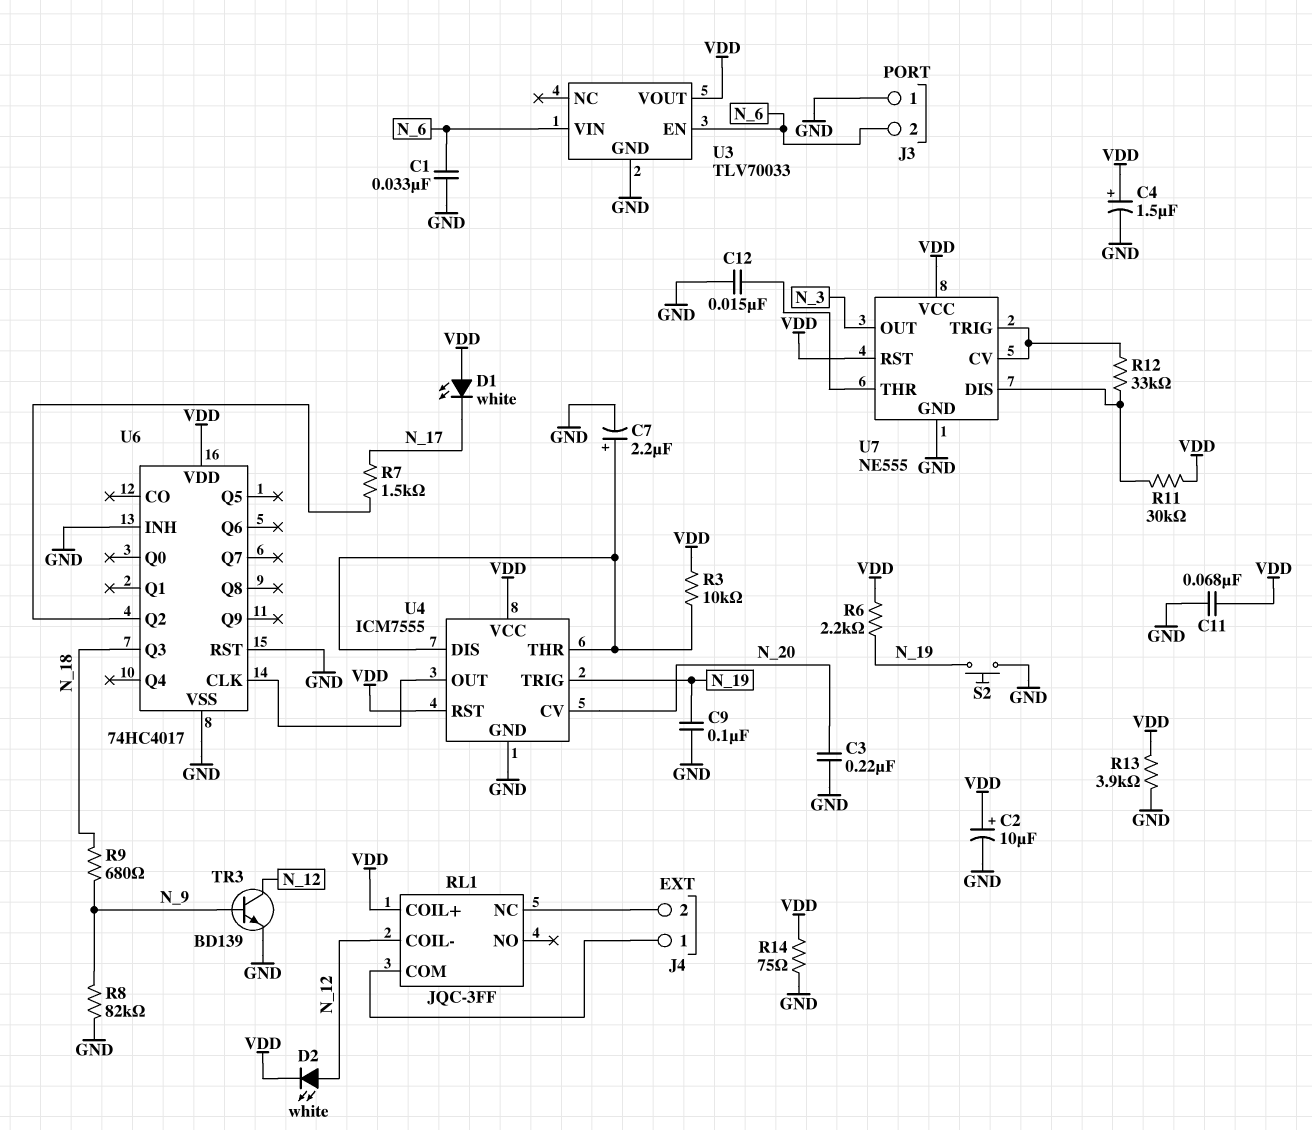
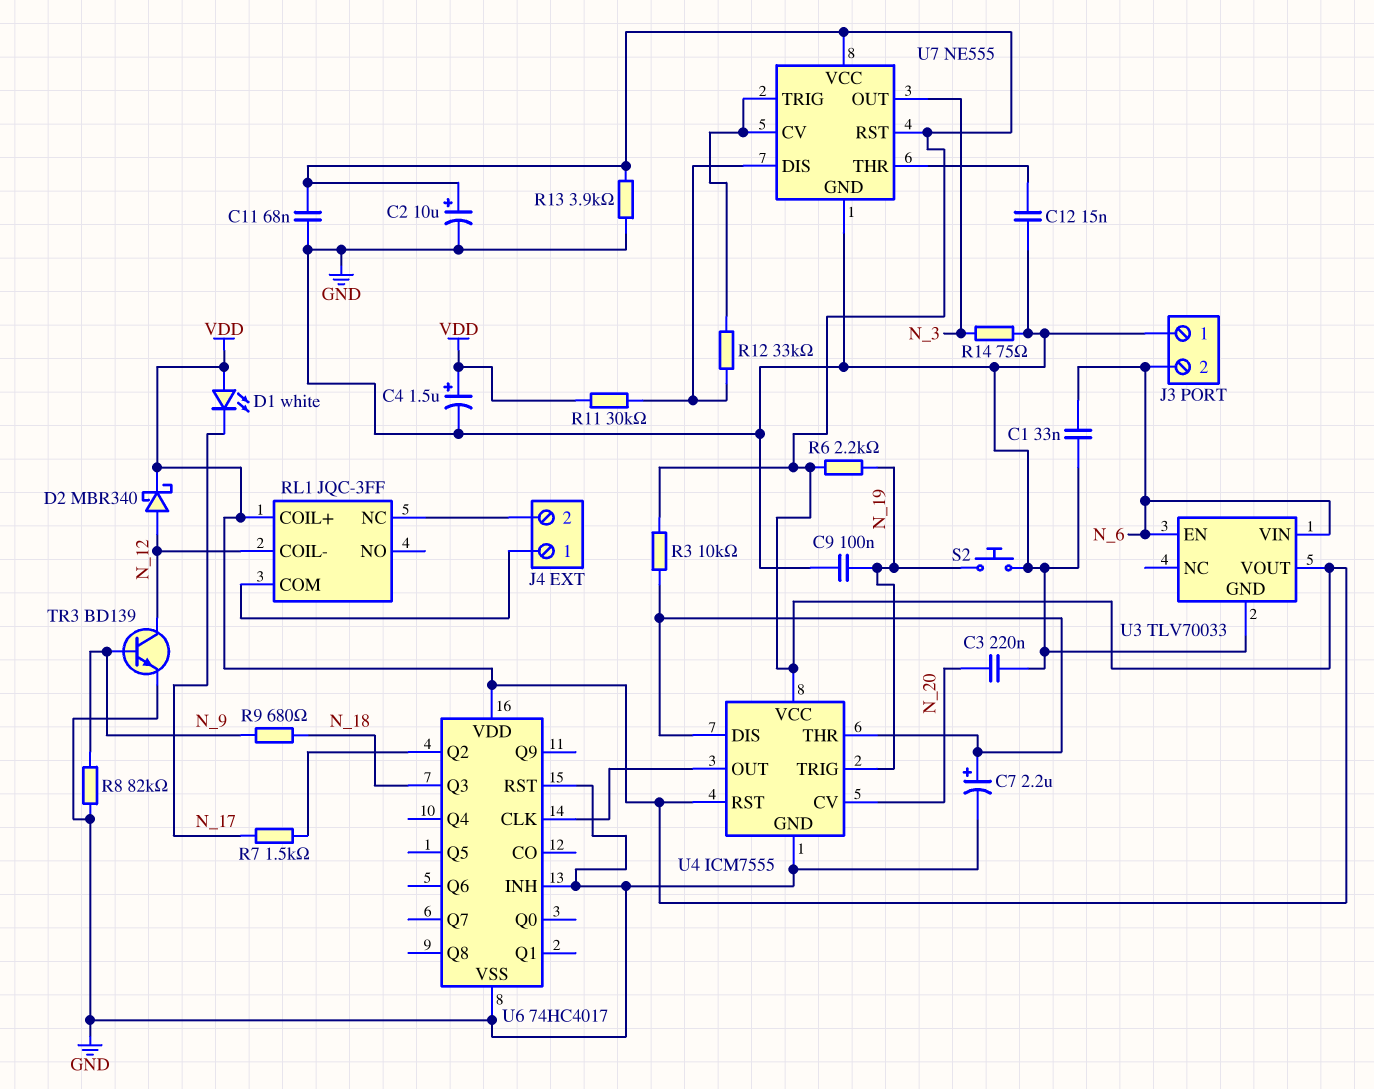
D2: LED white (A N_12, K VDD) -> schottky MBR340 (A N_12, K VDD)
R14: 75 (GND, VDD) -> 75 (GND, N_3)

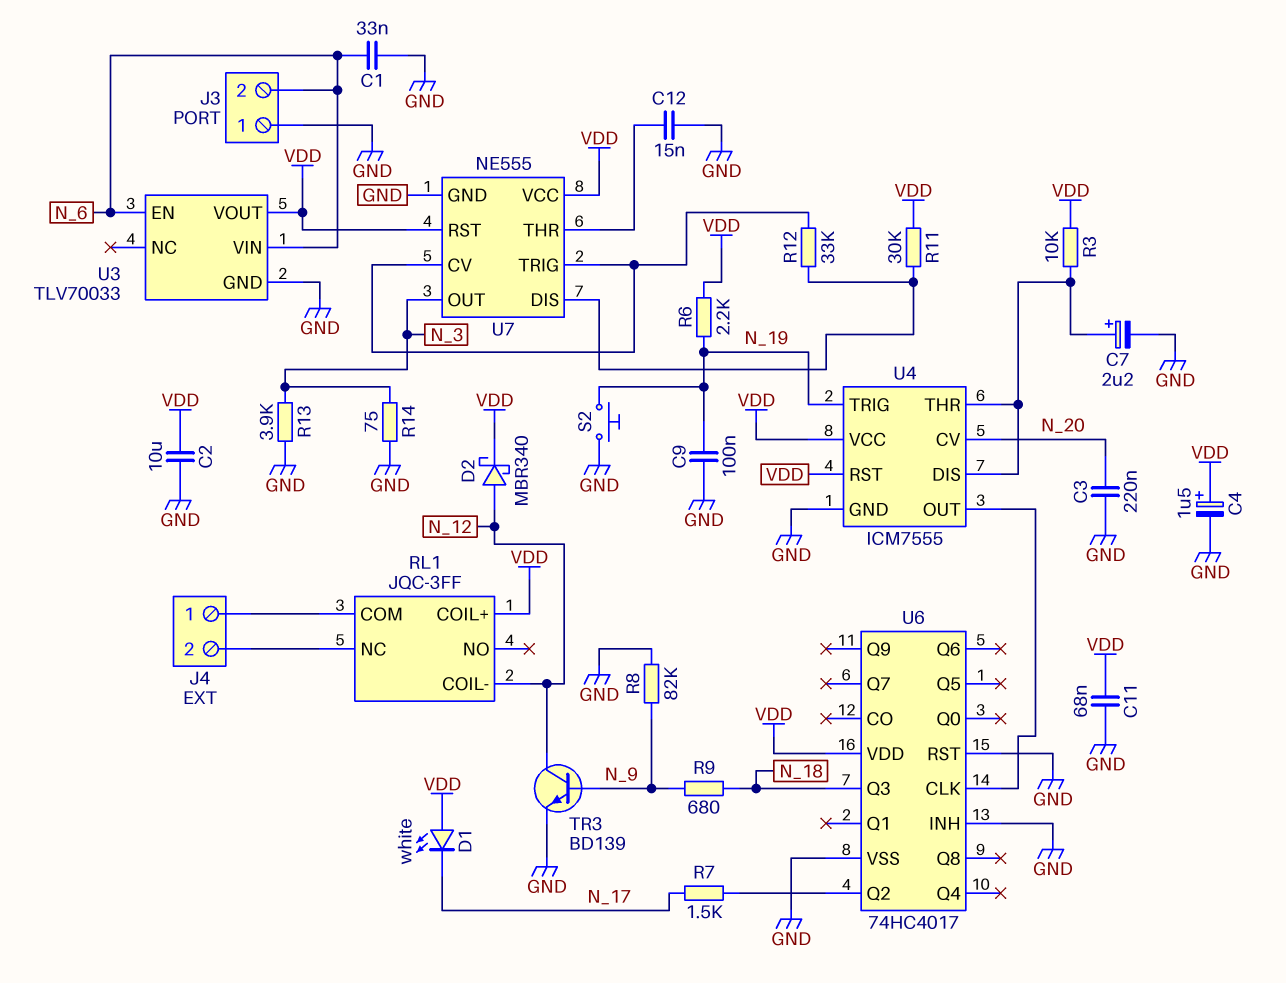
C2: 10uF (plus VDD, minus GND) -> 10uF (GND, VDD)
R13: 3.9k (GND, VDD) -> 3.9k (GND, N_3)

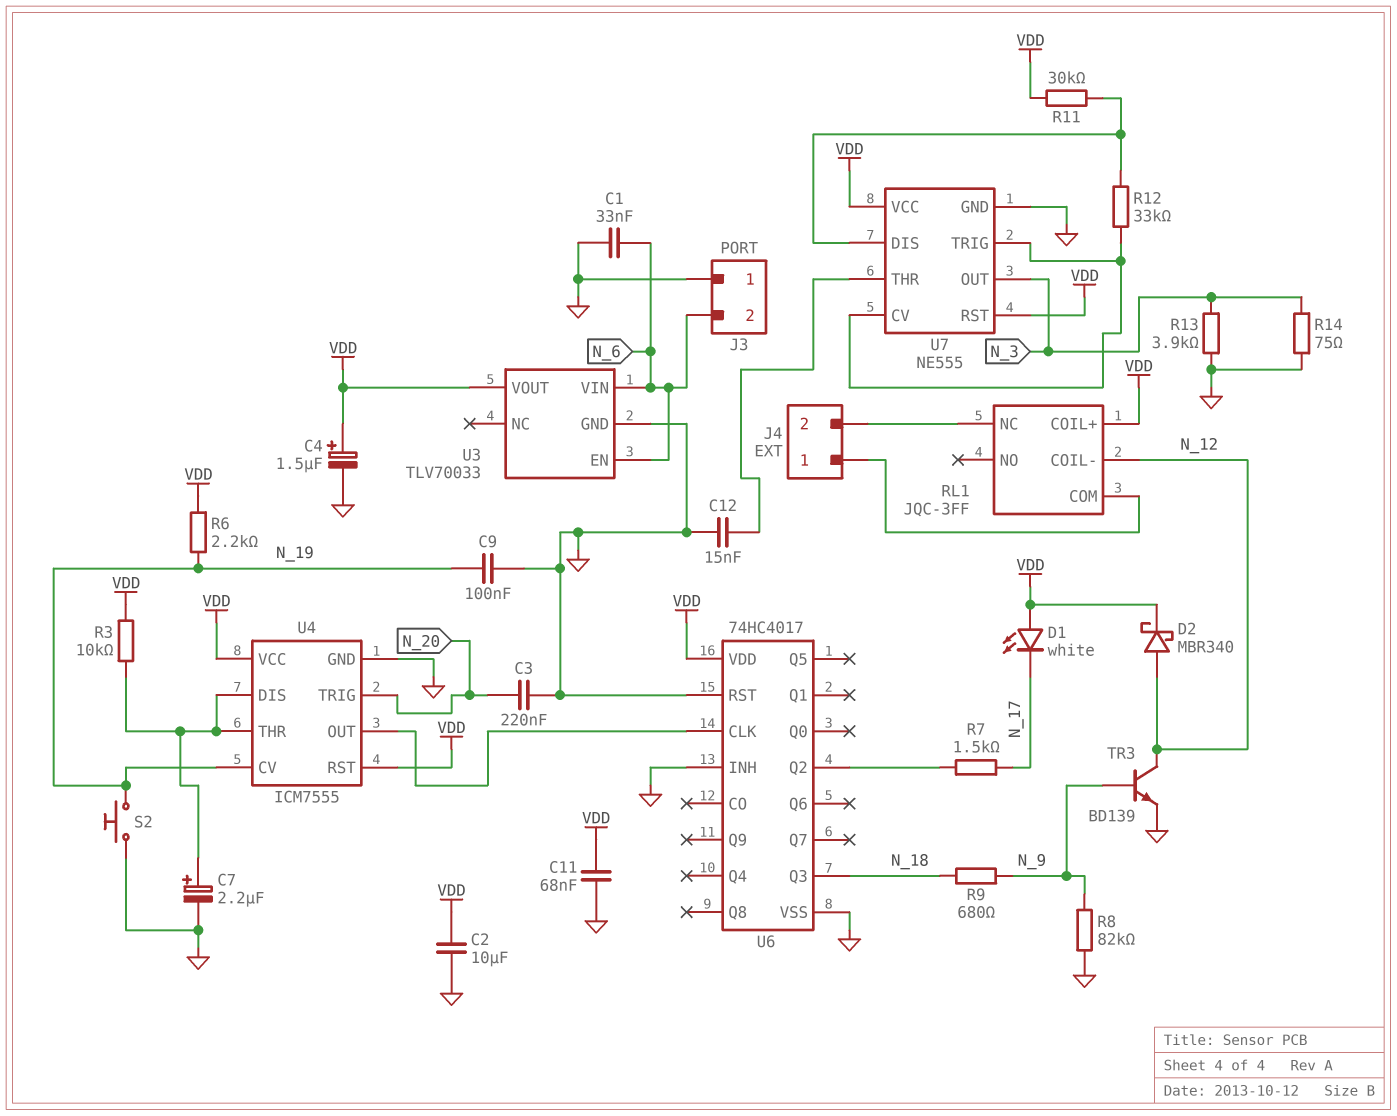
U4 pin CV: N_20 -> N_19
U4 pin TRIG: N_19 -> N_20

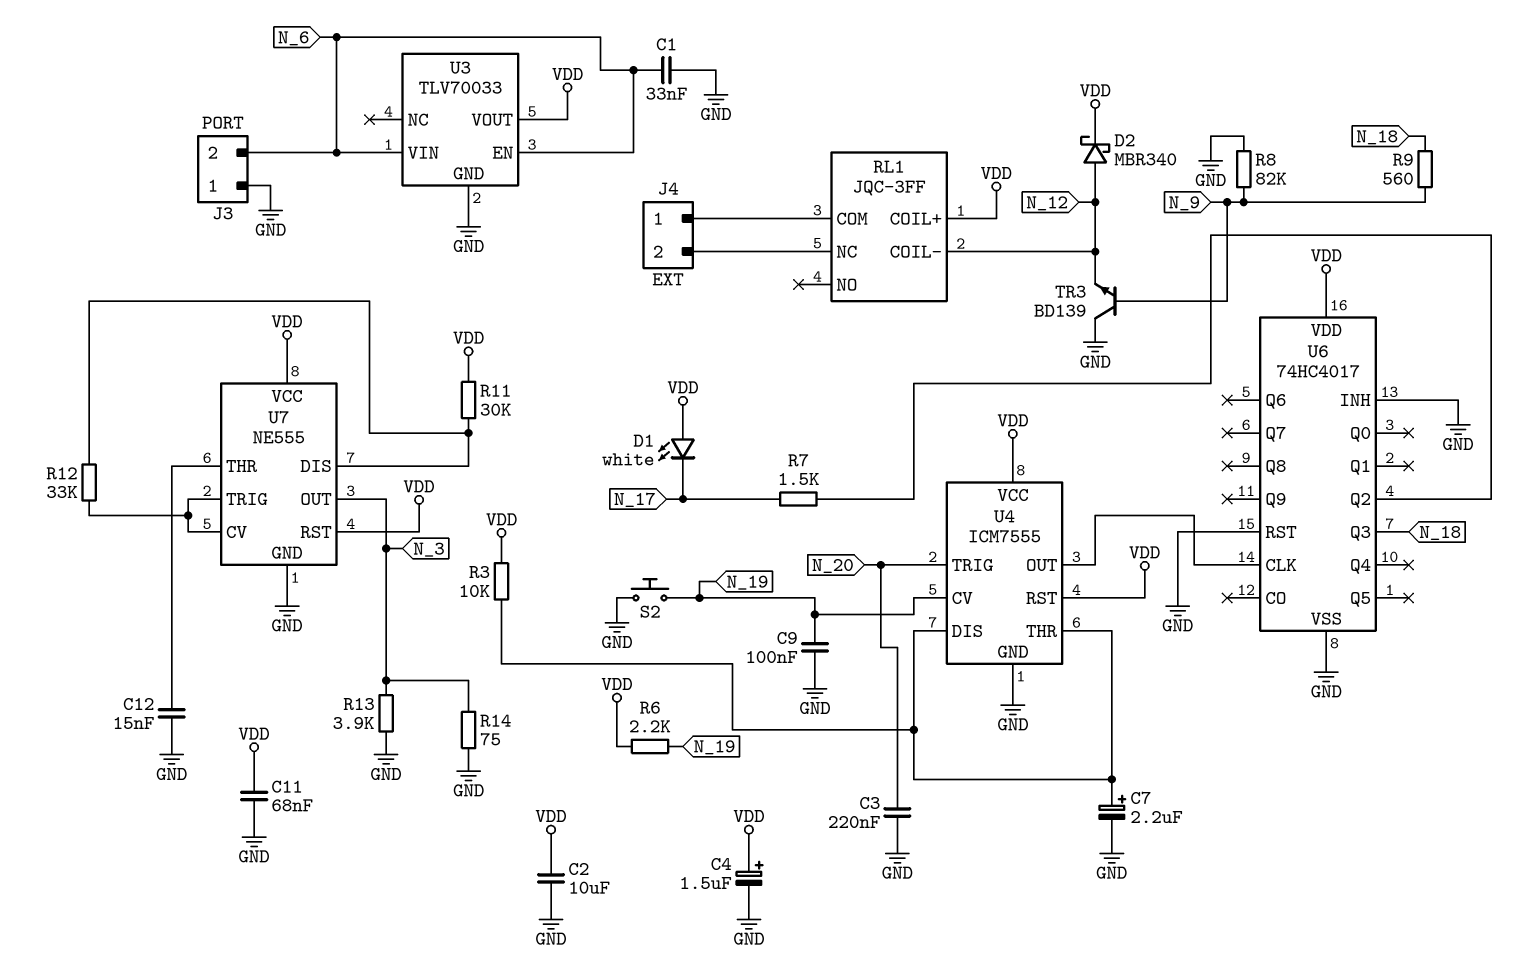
R9: 680 (N_9, N_18) -> 560 (N_9, N_18)
TR3: NPN BD139 (B N_9, C N_12, E GND) -> NPN BD139 (B N_9, C GND, E N_12)

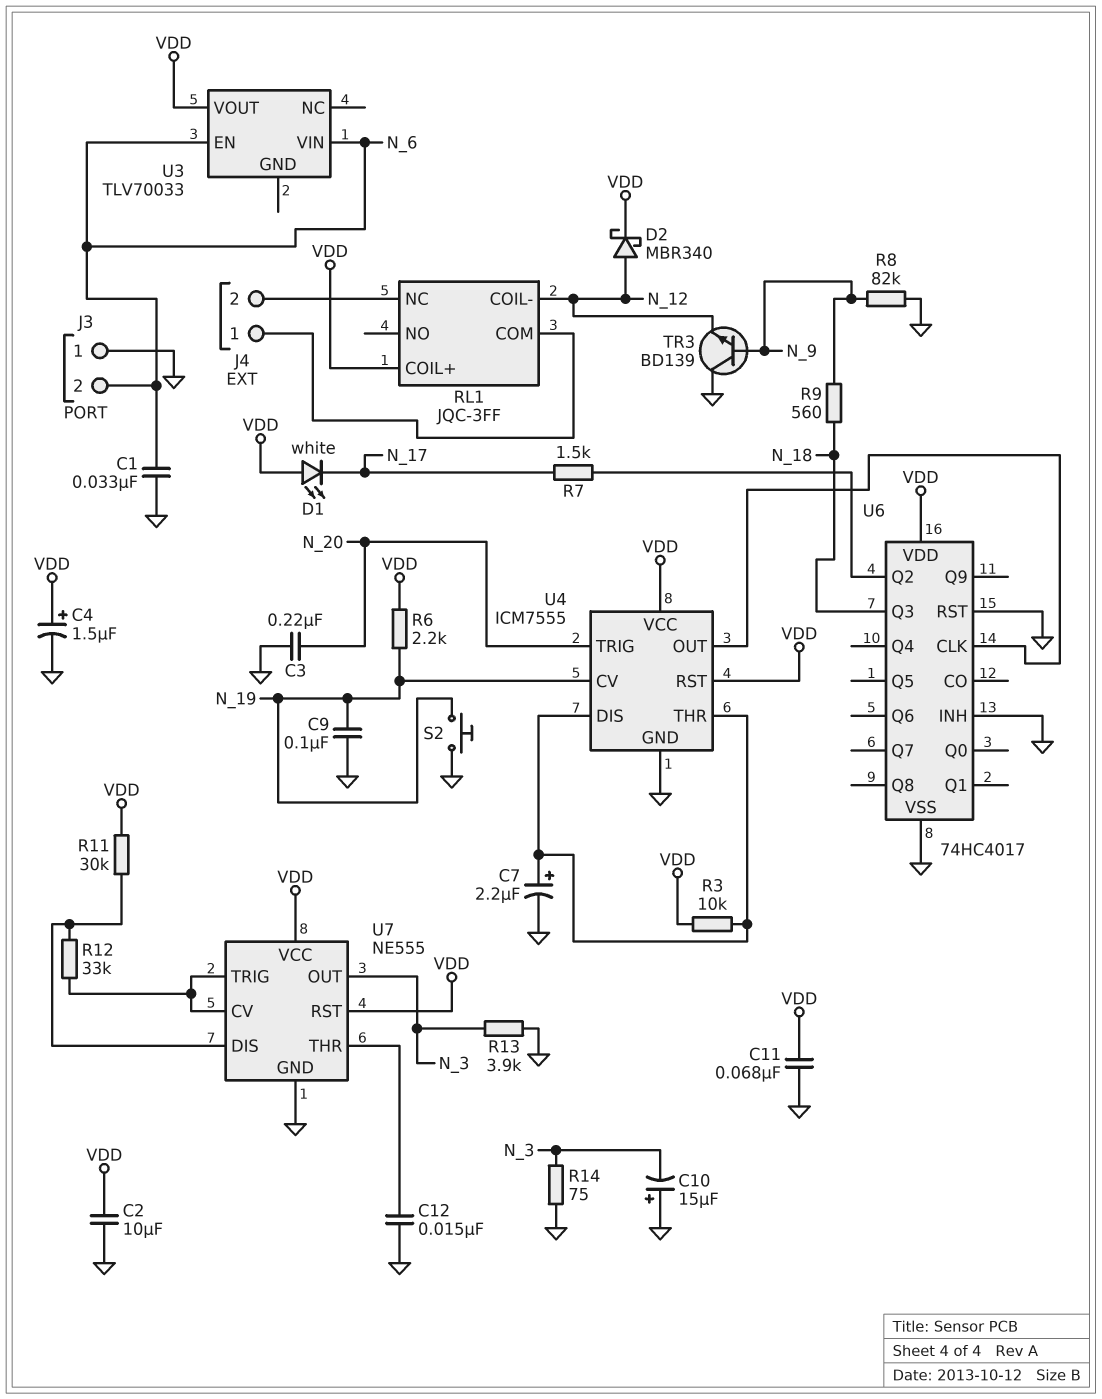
C10: none -> 15uF (plus GND, minus N_3)
U3 pin GND: GND -> none

